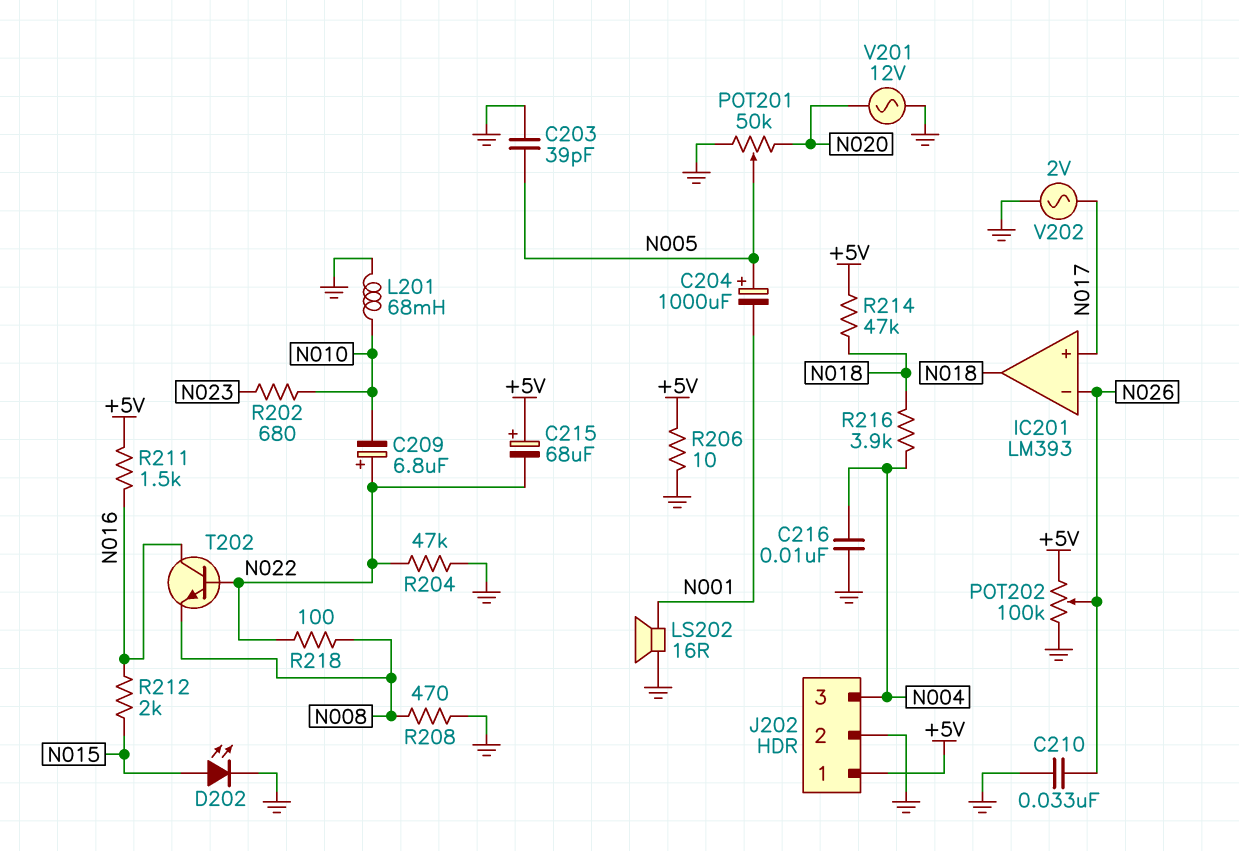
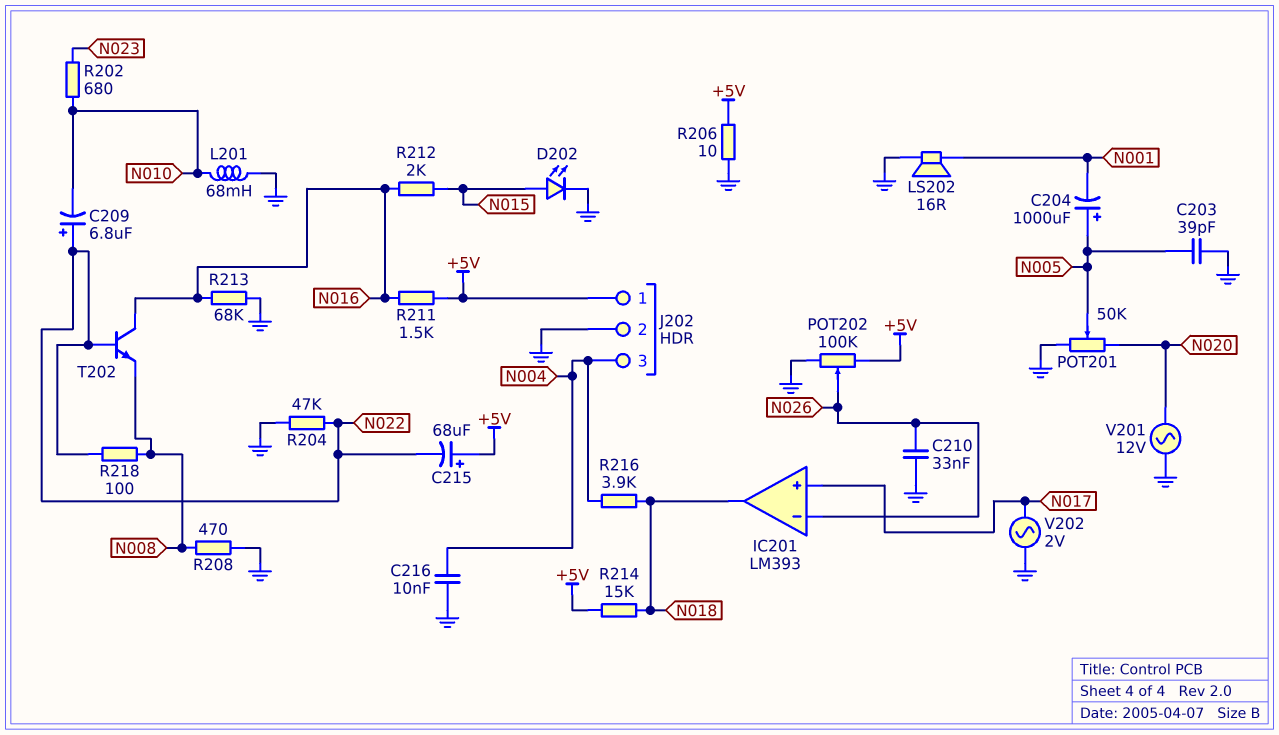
R213: none -> 68k (GND, N016)
R214: 47k (+5V, N018) -> 15k (+5V, N018)

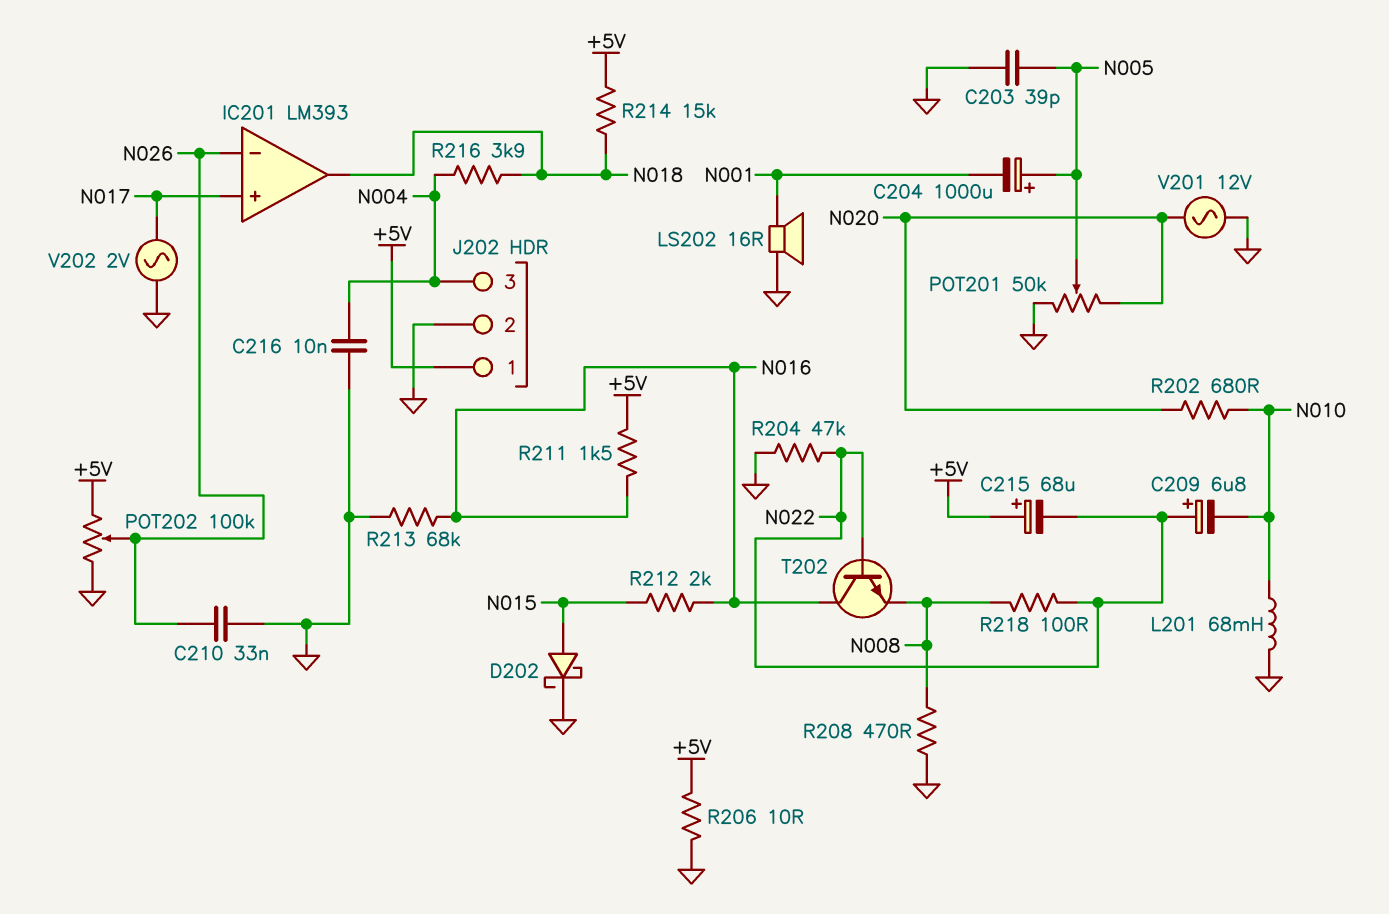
D202: LED (A N015, K GND) -> schottky (A N015, K GND)
R202: 680 (N010, N023) -> 680 (N010, N020)

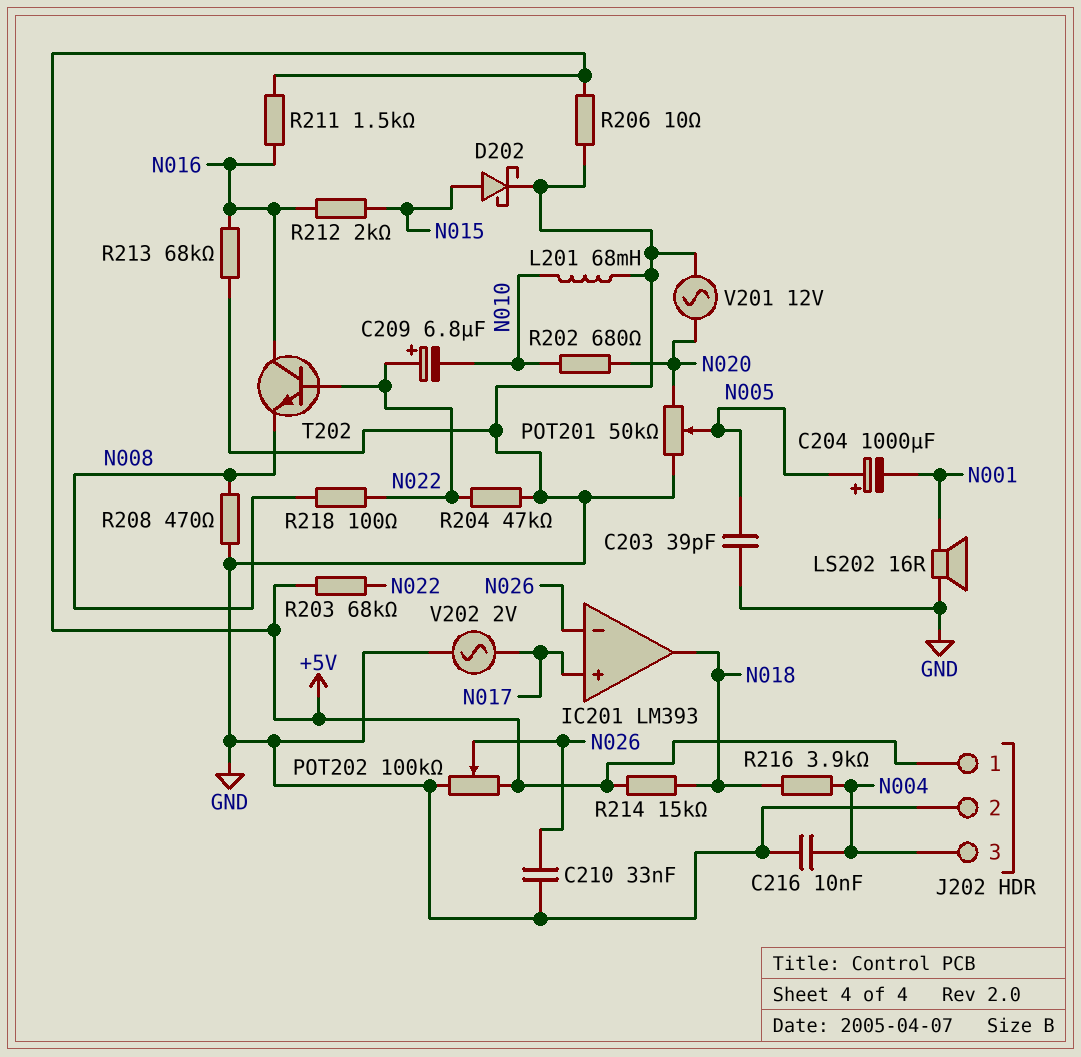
C215: 68uF (plus +5V, minus N022) -> none
R203: none -> 68k (+5V, N022)

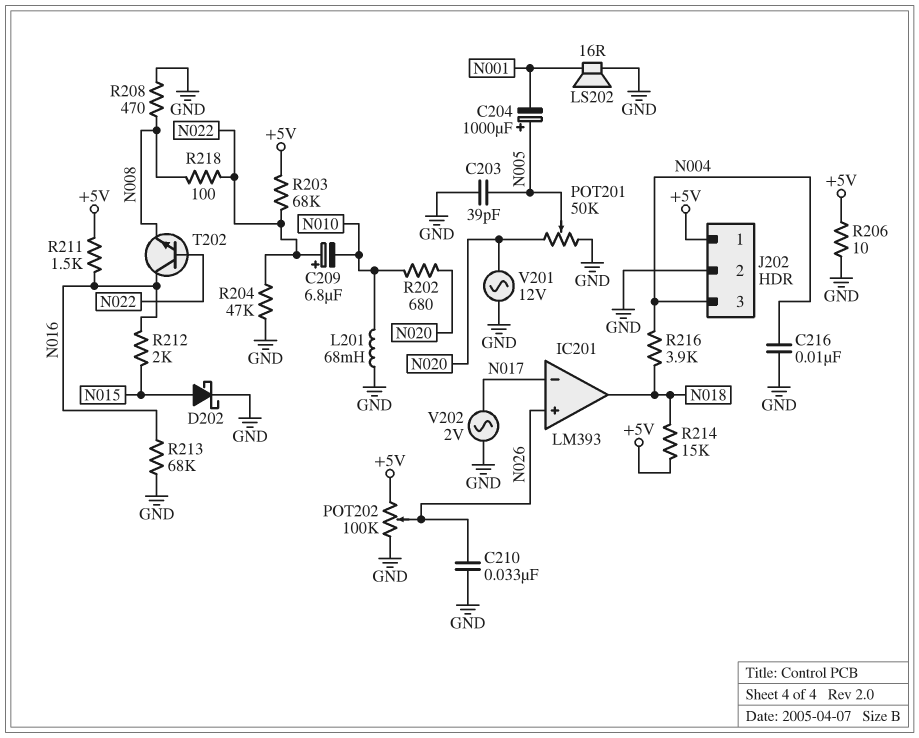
IC201 pin in+: N017 -> N026
IC201 pin in-: N026 -> N017

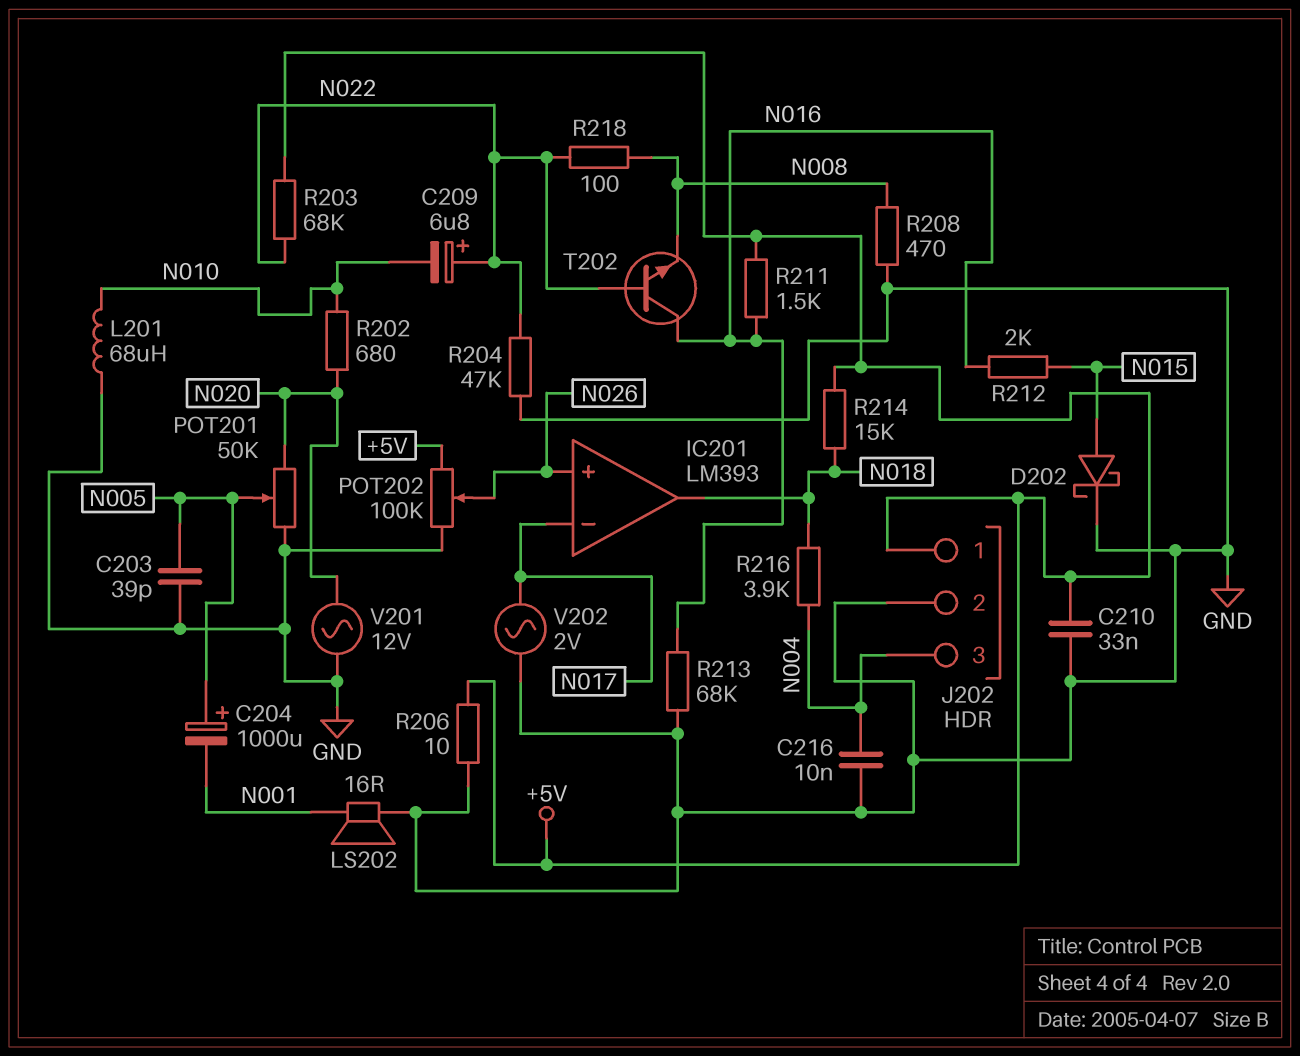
C210: 33nF (GND, N026) -> 33nF (+5V, GND)
L201: 68mH (GND, N010) -> 68uH (GND, N010)

